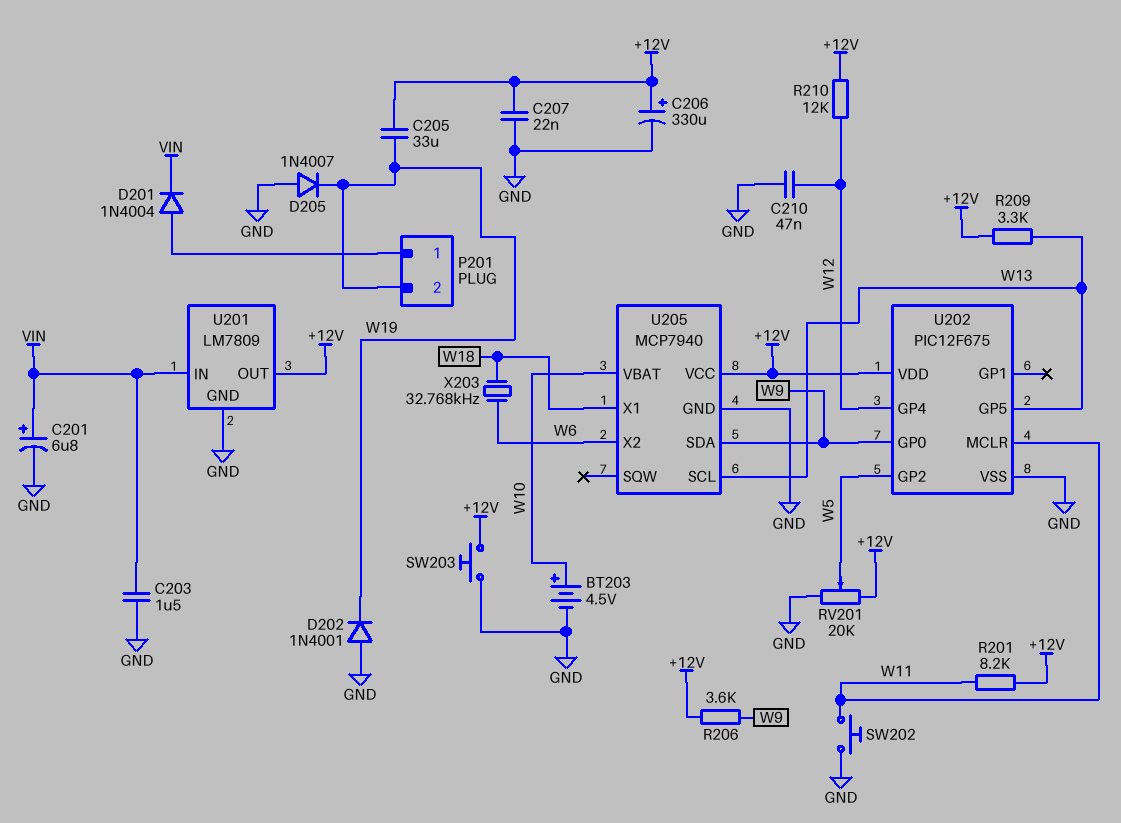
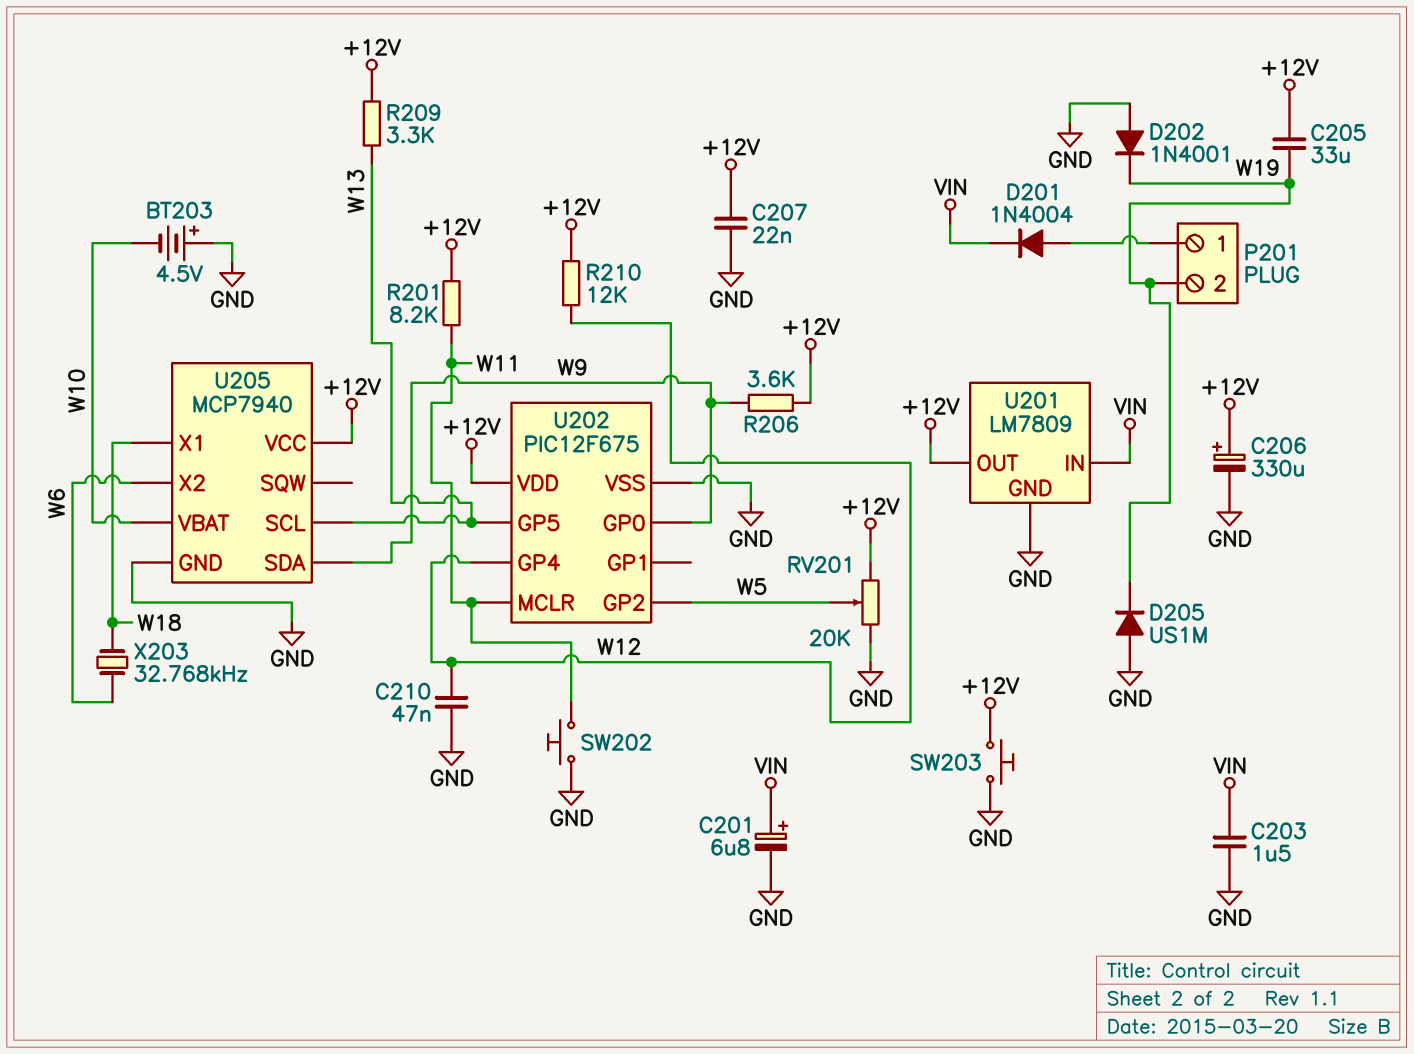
BT203: 4.5V (plus W10, minus GND) -> 4.5V (plus GND, minus W10)
D205: diode 1N4007 (A GND, K W19) -> diode US1M (A GND, K W19)

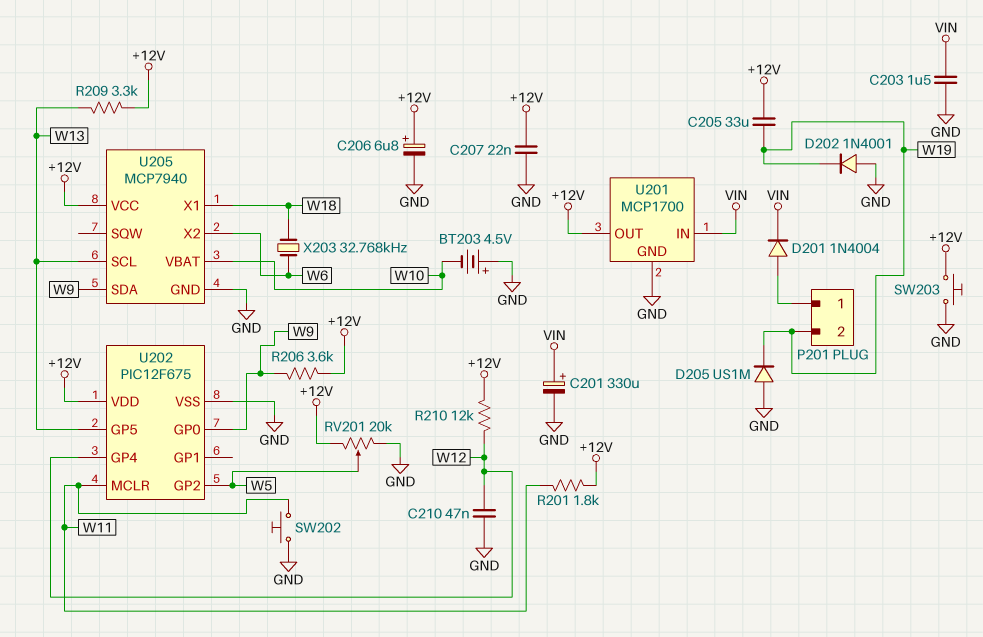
C201: 6.8uF (plus VIN, minus GND) -> 330uF (plus VIN, minus GND)
C206: 330uF (plus +12V, minus GND) -> 6.8uF (plus +12V, minus GND)
R201: 8.2k (+12V, W11) -> 1.8k (+12V, W11)
U201: LM7809 -> MCP1700

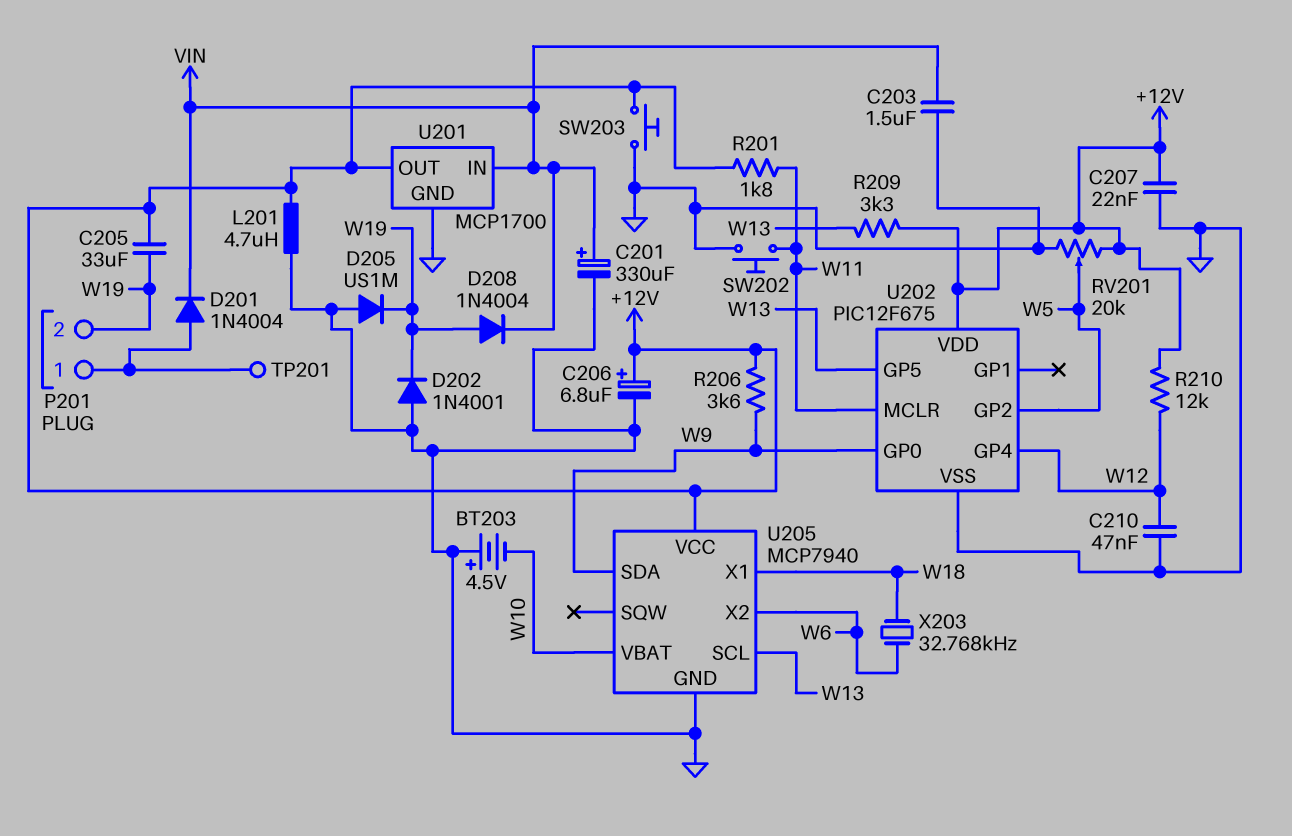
D208: none -> diode 1N4004 (A W19, K VIN)
L201: none -> 4.7uH (+12V, GND)
TP201: none -> test point (P201/1)

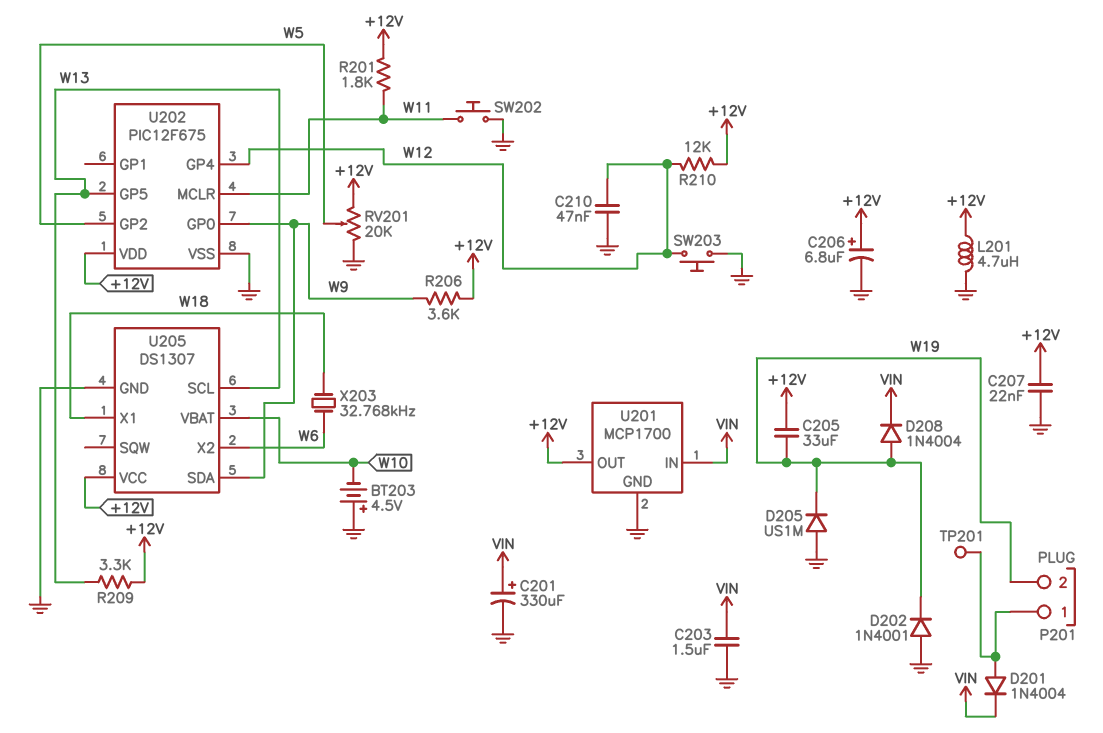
SW203: button (+12V, GND) -> button (GND, W12)
U205: MCP7940 -> DS1307

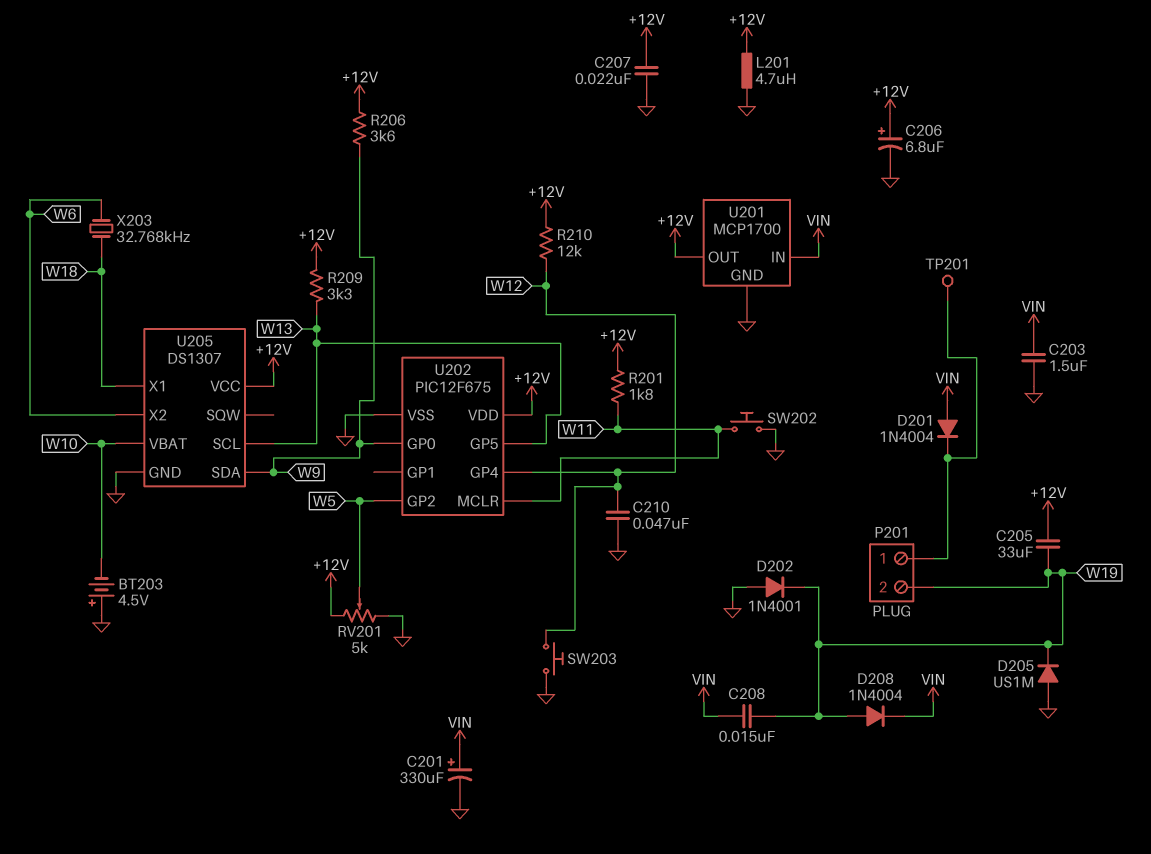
C208: none -> 15nF (VIN, W19)
D201: diode 1N4004 (A P201/1, K VIN) -> diode 1N4004 (A VIN, K P201/1)
RV201: 20k (+12V, GND, wiper W5) -> 5k (+12V, GND, wiper W5)

